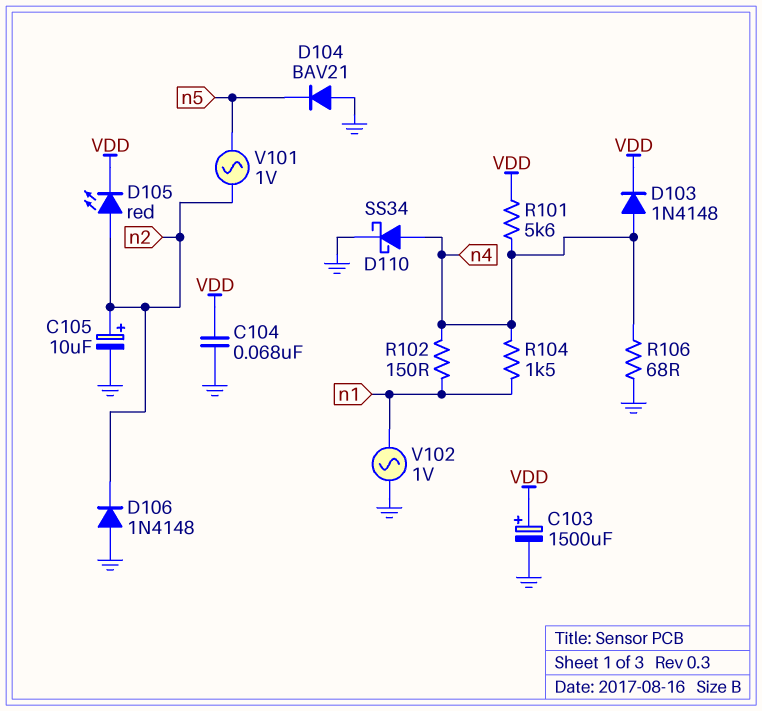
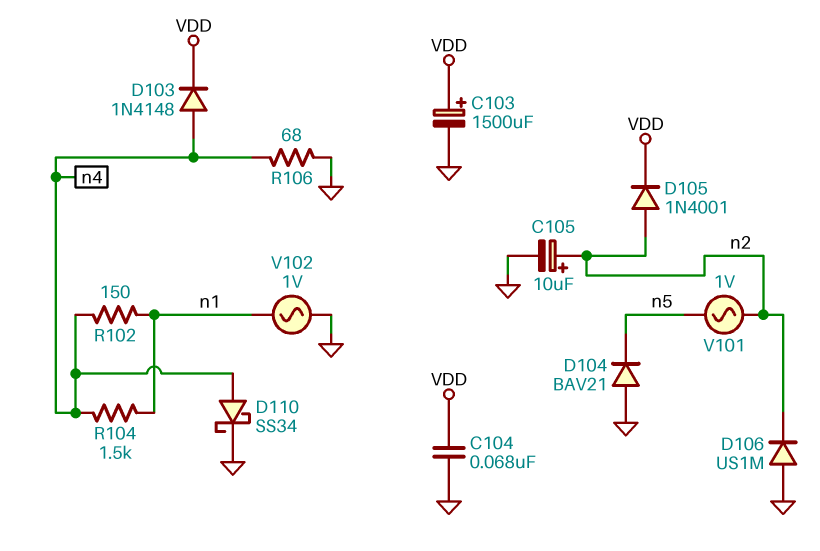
D105: LED red (A n2, K VDD) -> diode 1N4001 (A n2, K VDD)
D106: diode 1N4148 (A GND, K n2) -> diode US1M (A GND, K n2)
R101: 5.6k (VDD, n4) -> none

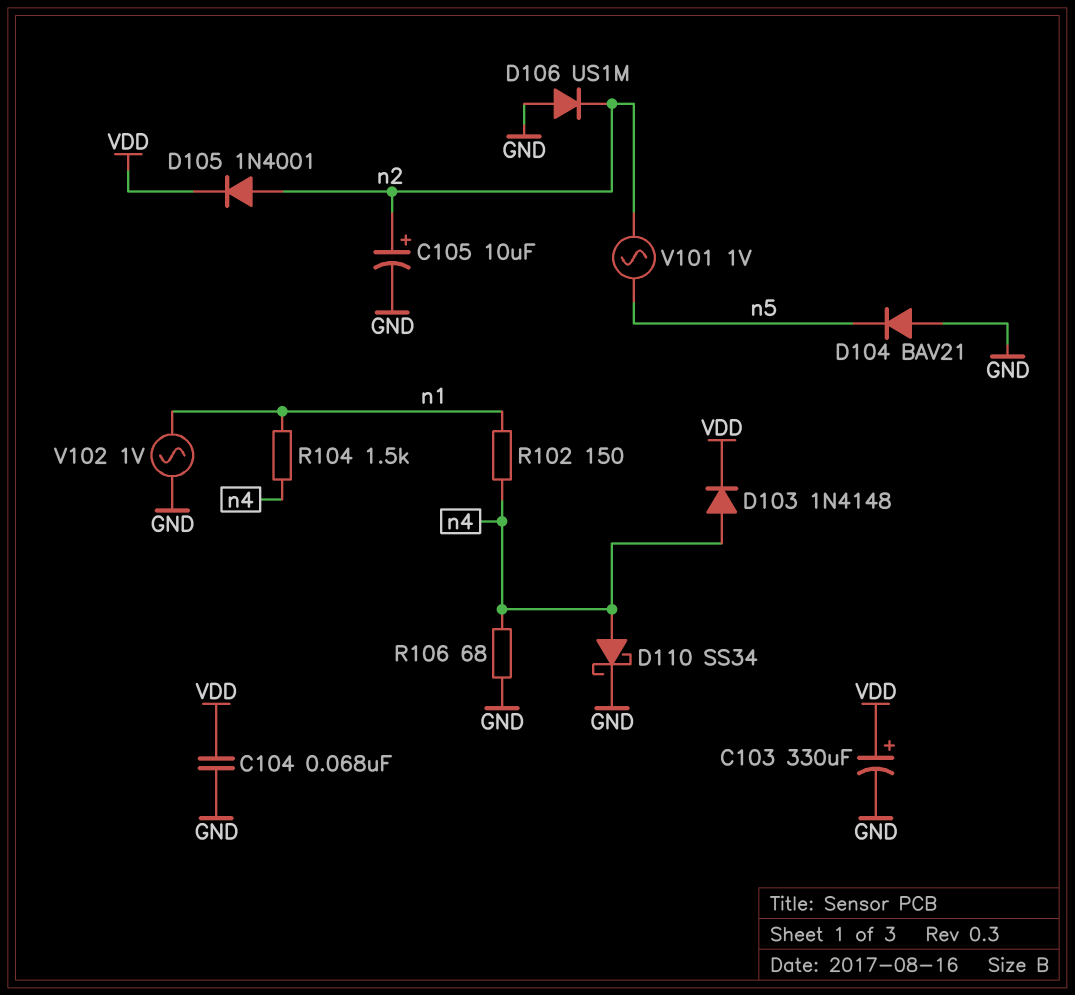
C103: 1500uF (plus VDD, minus GND) -> 330uF (plus VDD, minus GND)

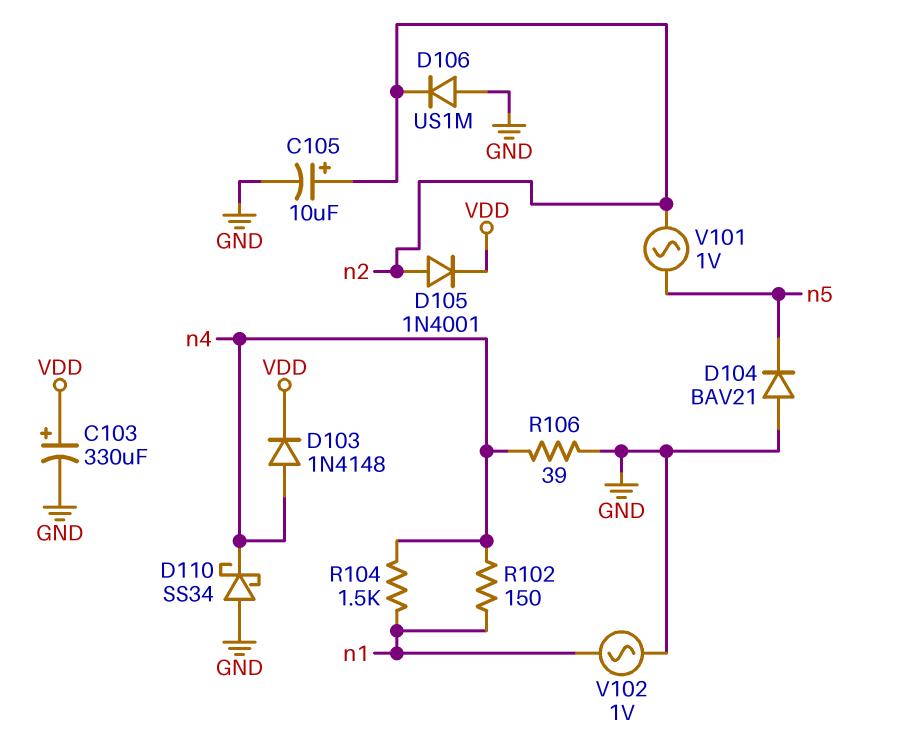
C104: 68nF (GND, VDD) -> none
D110: schottky SS34 (A n4, K GND) -> schottky SS34 (A GND, K n4)
R106: 68 (GND, n4) -> 39 (GND, n4)

